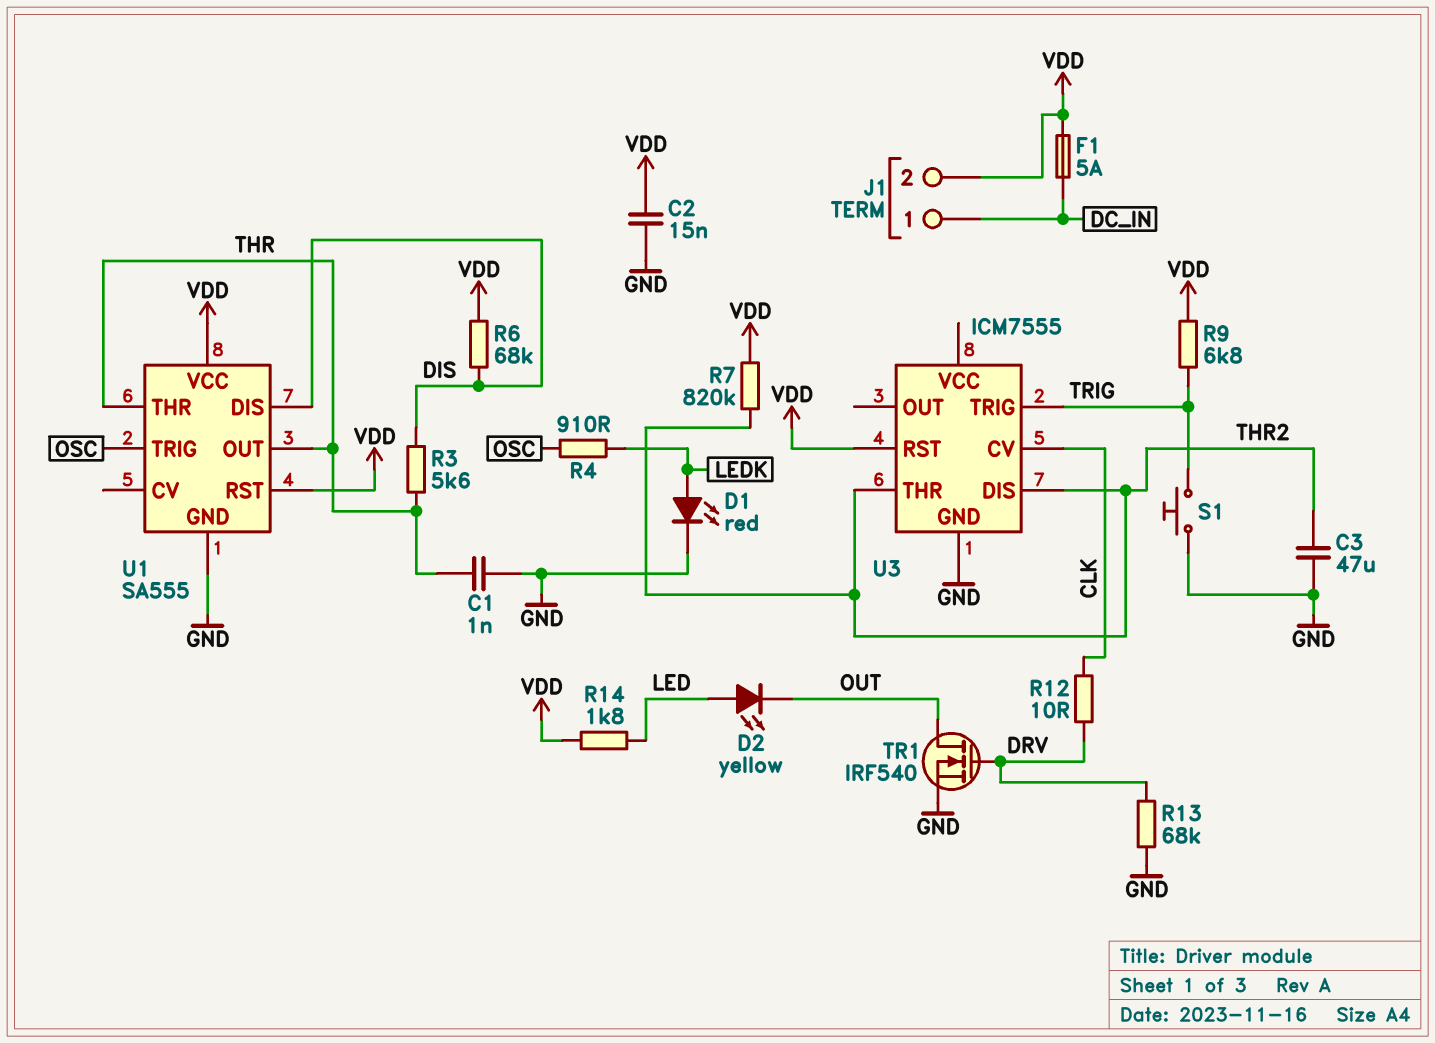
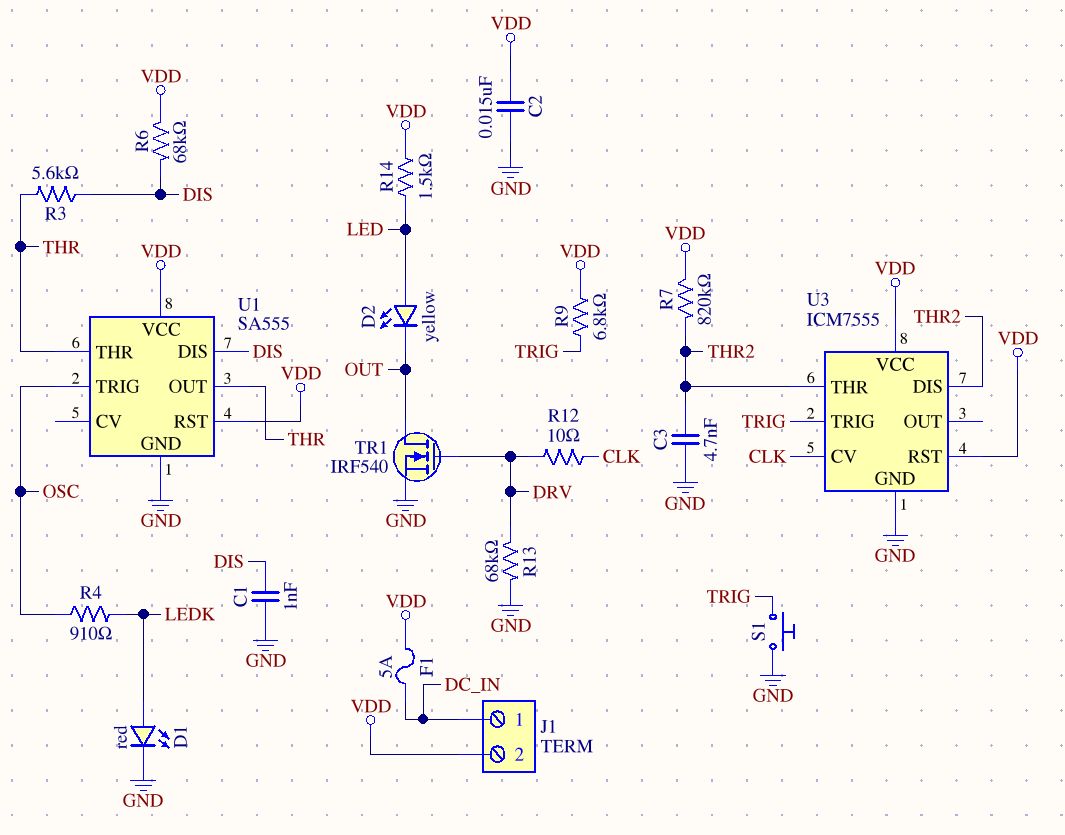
C1: 1nF (GND, THR) -> 1nF (DIS, GND)
C3: 47uF (GND, THR2) -> 4.7nF (GND, THR2)
R14: 1.8k (LED, VDD) -> 1.5k (LED, VDD)
U3 pin VCC: none -> VDD

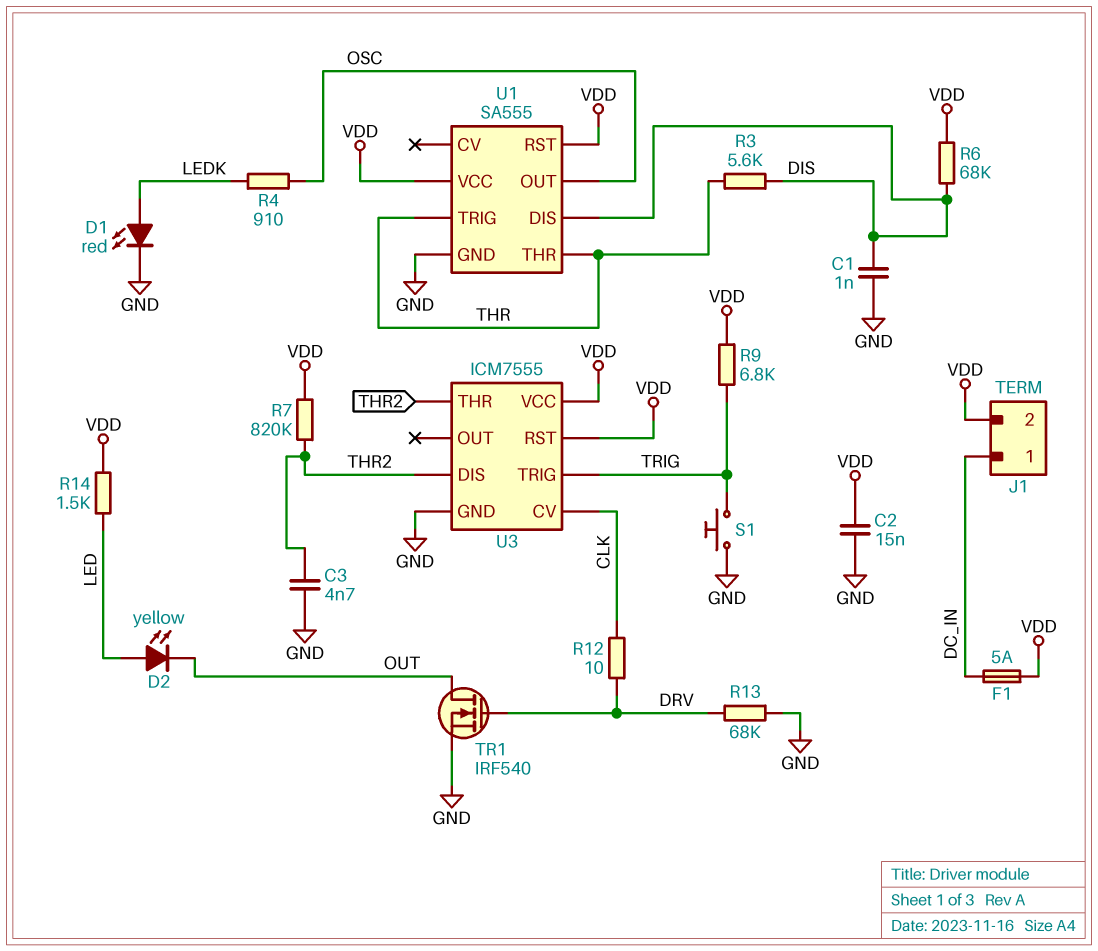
U1 pin OUT: THR -> OSC
U1 pin TRIG: OSC -> THR

